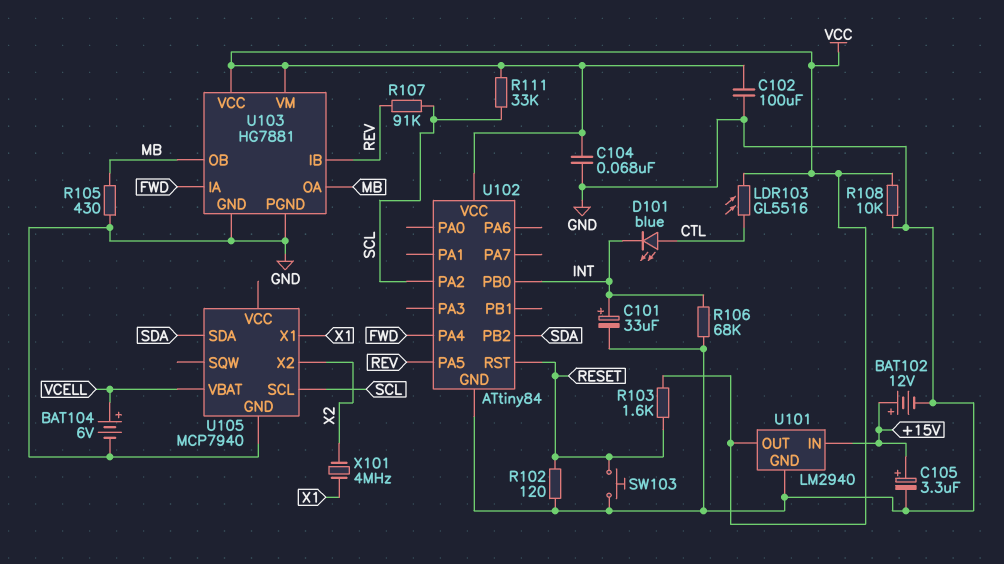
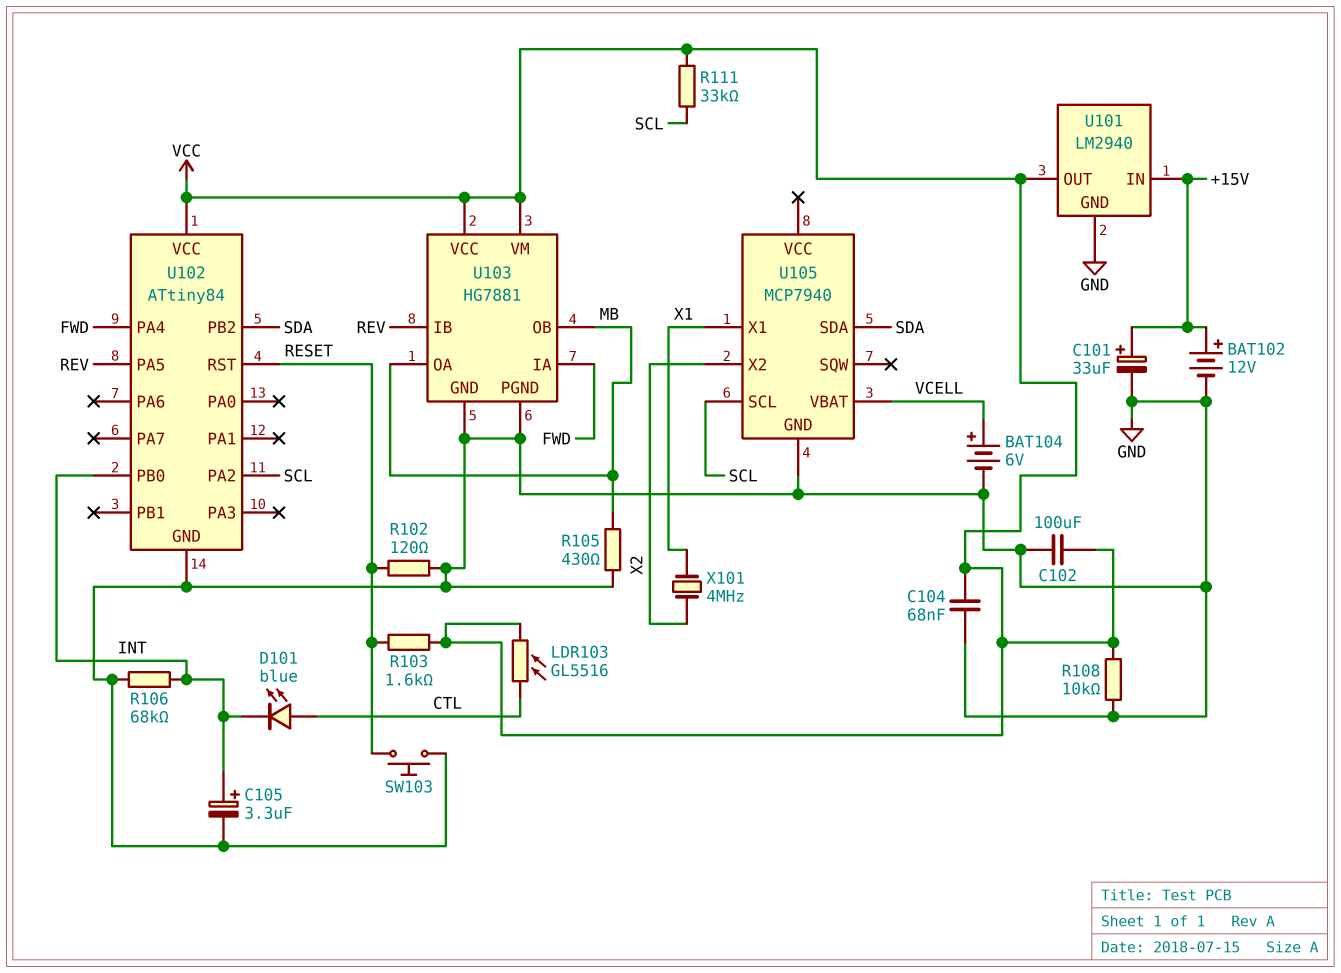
C101: 33uF (plus INT, minus GND) -> 33uF (plus +15V, minus GND)
C105: 3.3uF (plus +15V, minus GND) -> 3.3uF (plus INT, minus GND)
R107: 91k (REV, SCL) -> none

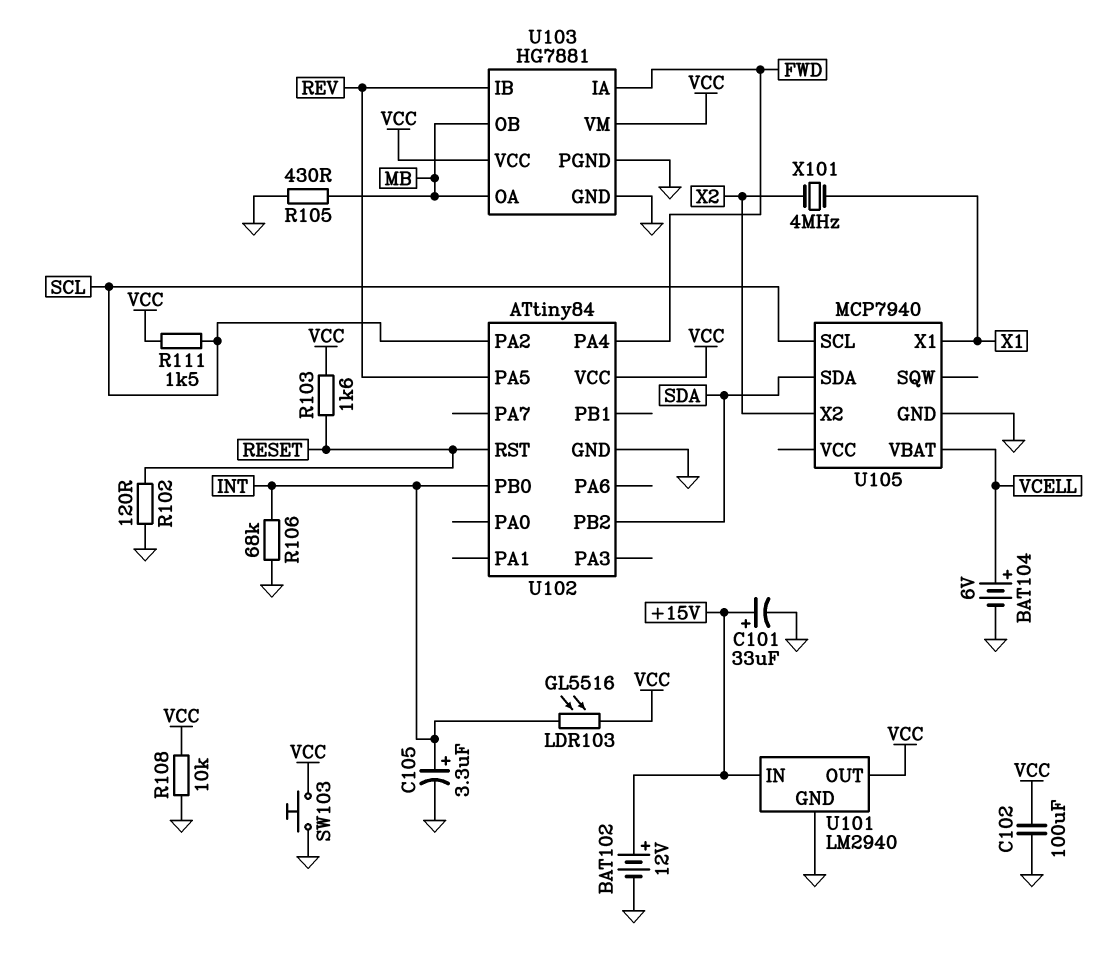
C104: 68nF (GND, VCC) -> none
D101: LED blue (A CTL, K INT) -> none
LDR103: GL5516 (CTL, VCC) -> GL5516 (INT, VCC)
R111: 33k (SCL, VCC) -> 1.5k (SCL, VCC)
SW103: button (GND, RESET) -> button (GND, VCC)

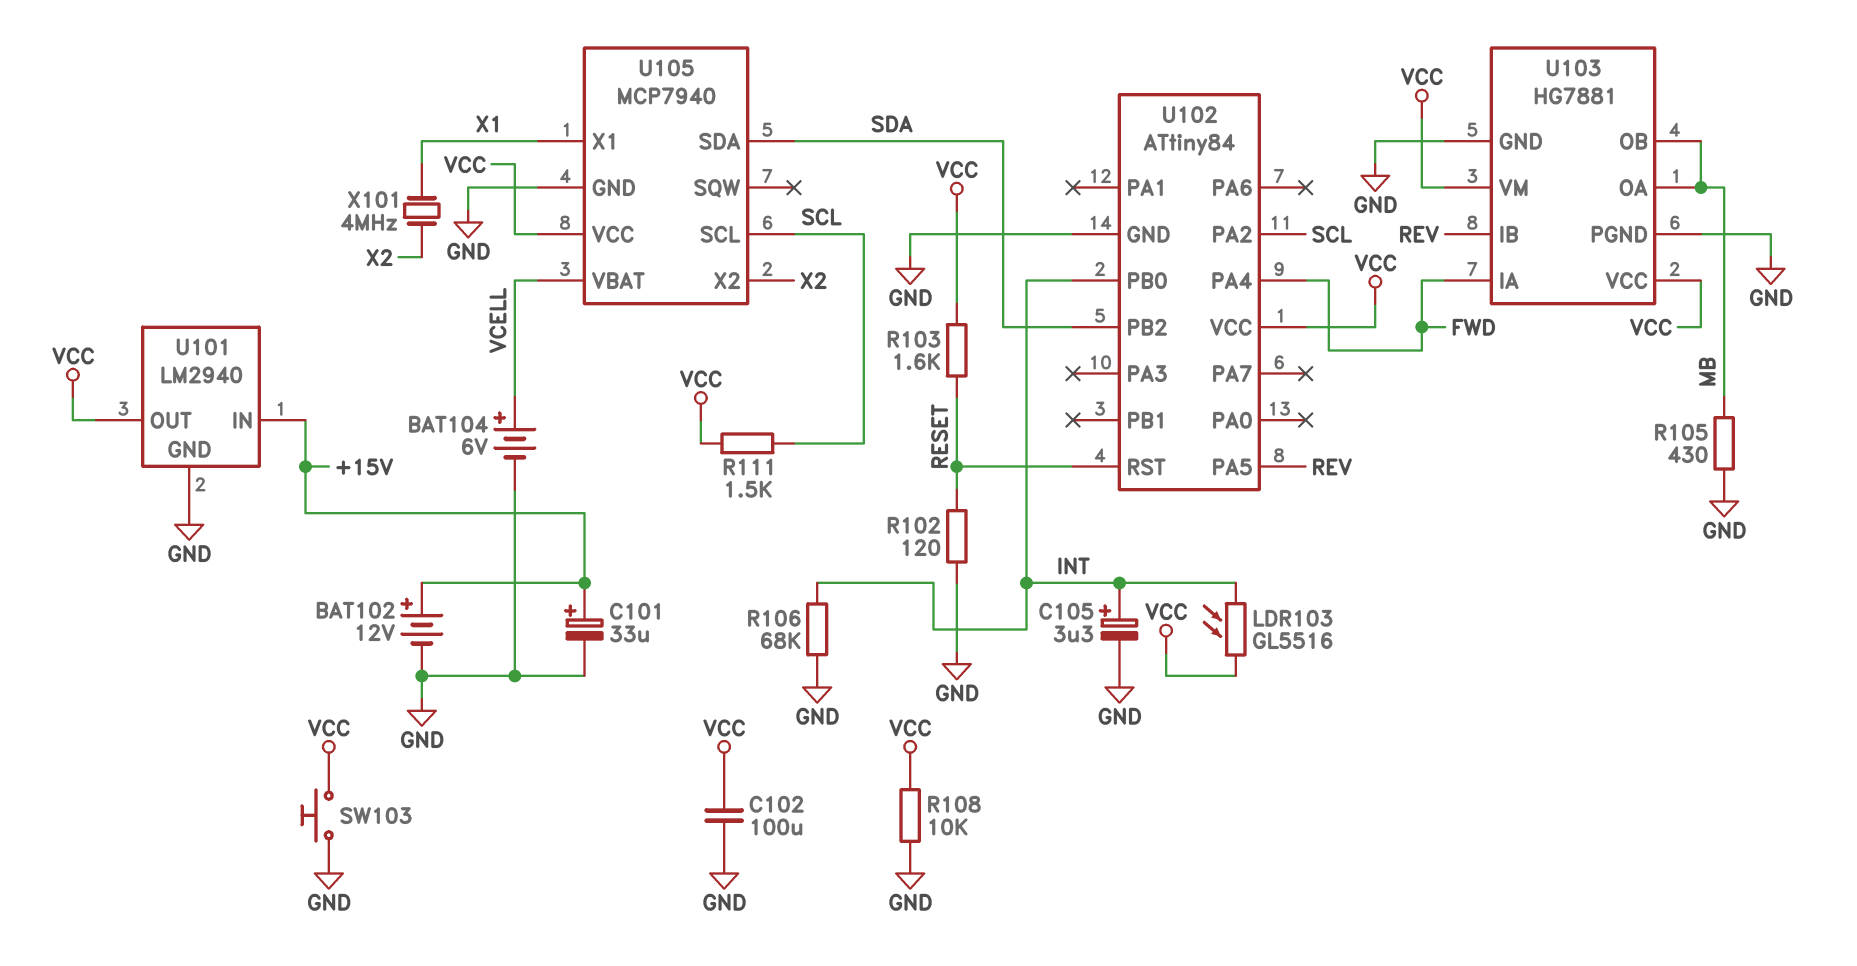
U105 pin VCC: none -> VCC

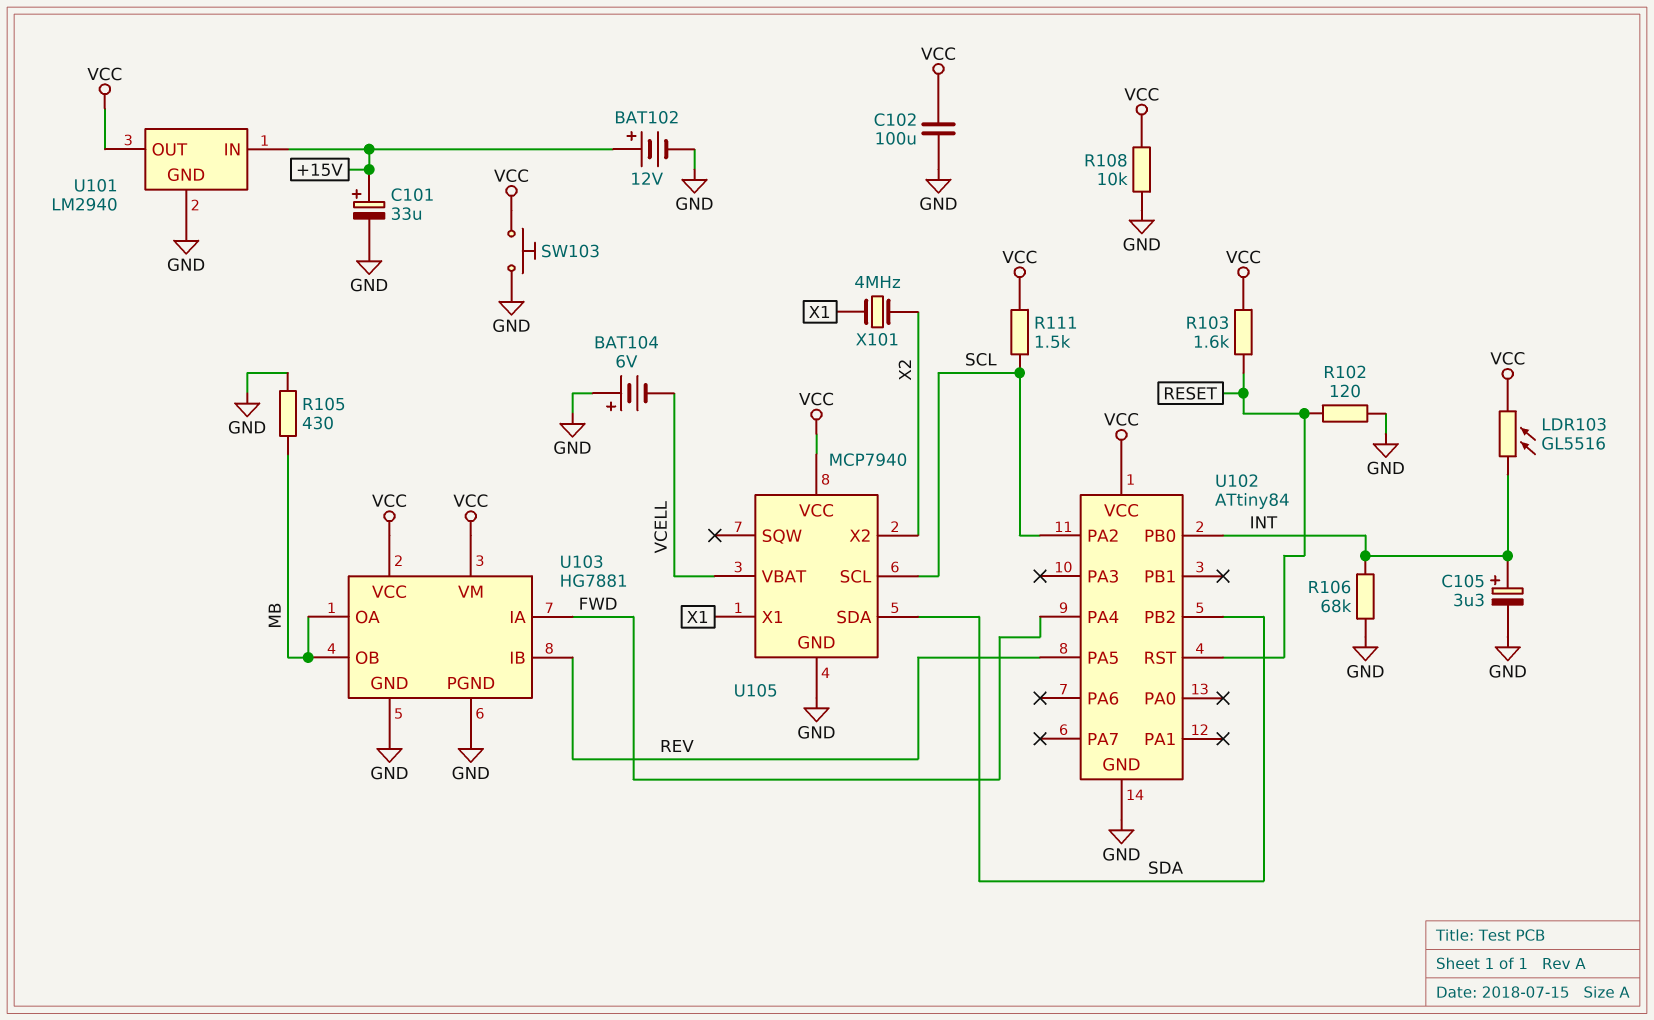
BAT104: 6V (plus VCELL, minus GND) -> 6V (plus GND, minus VCELL)

